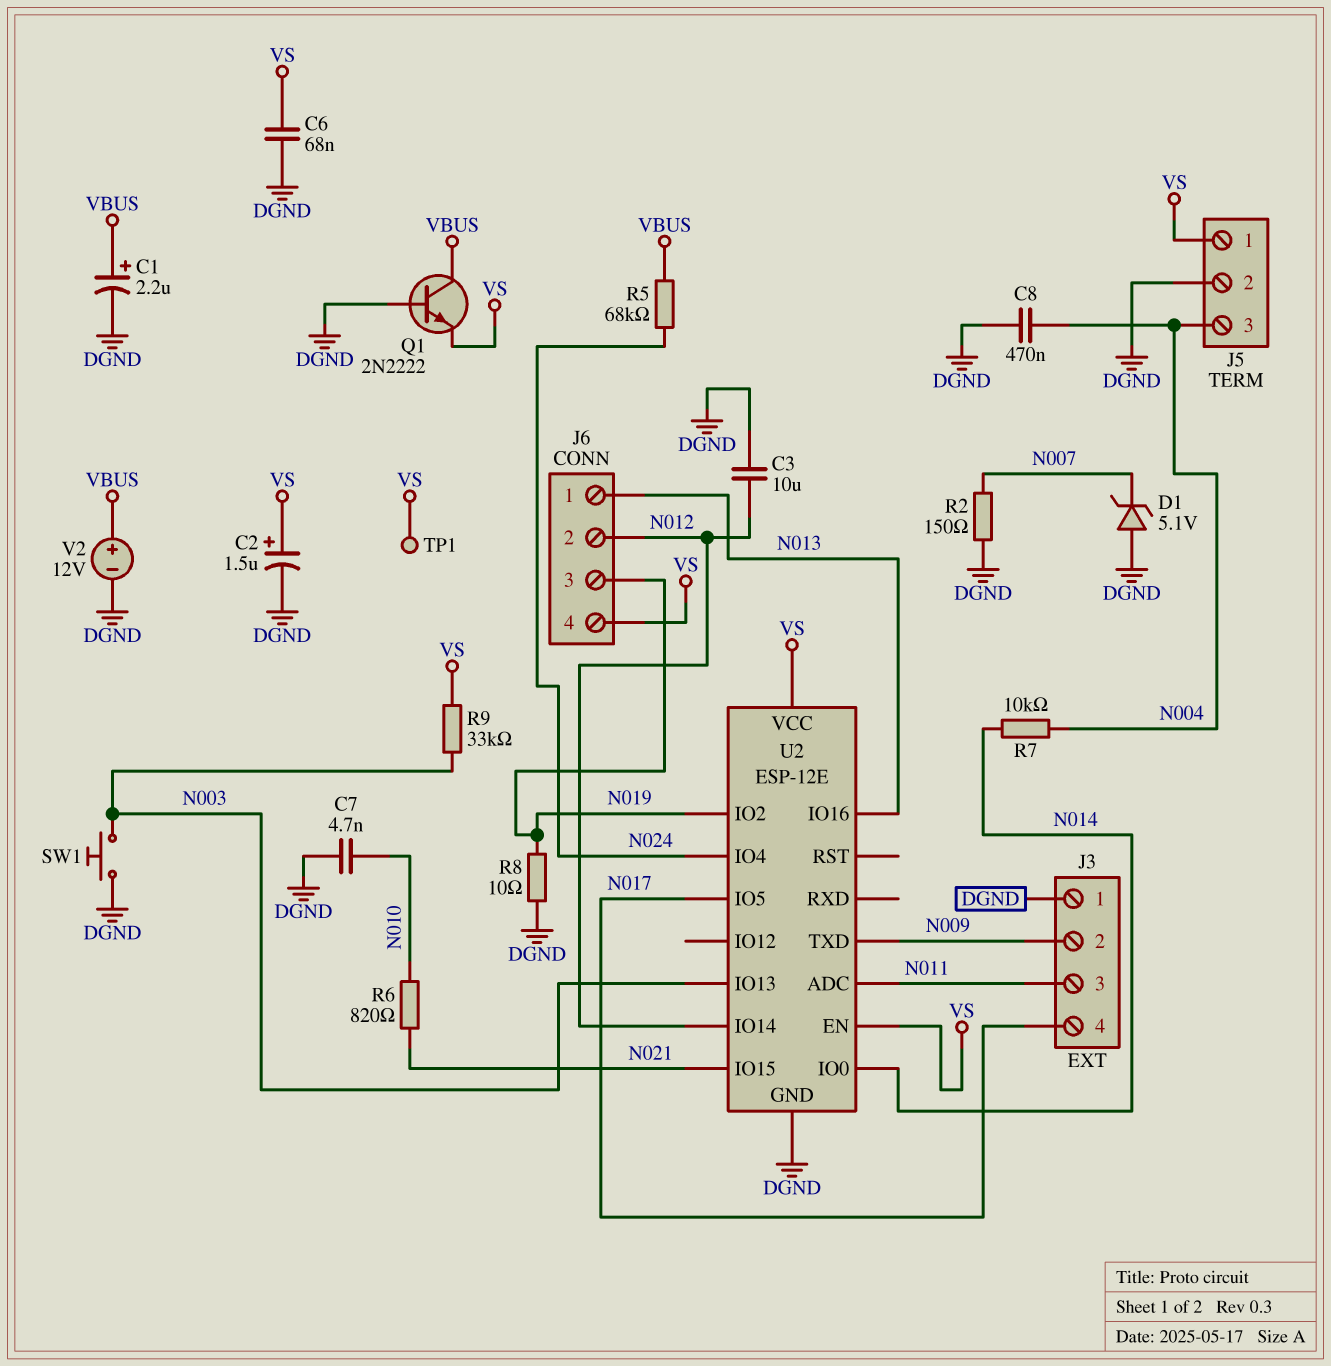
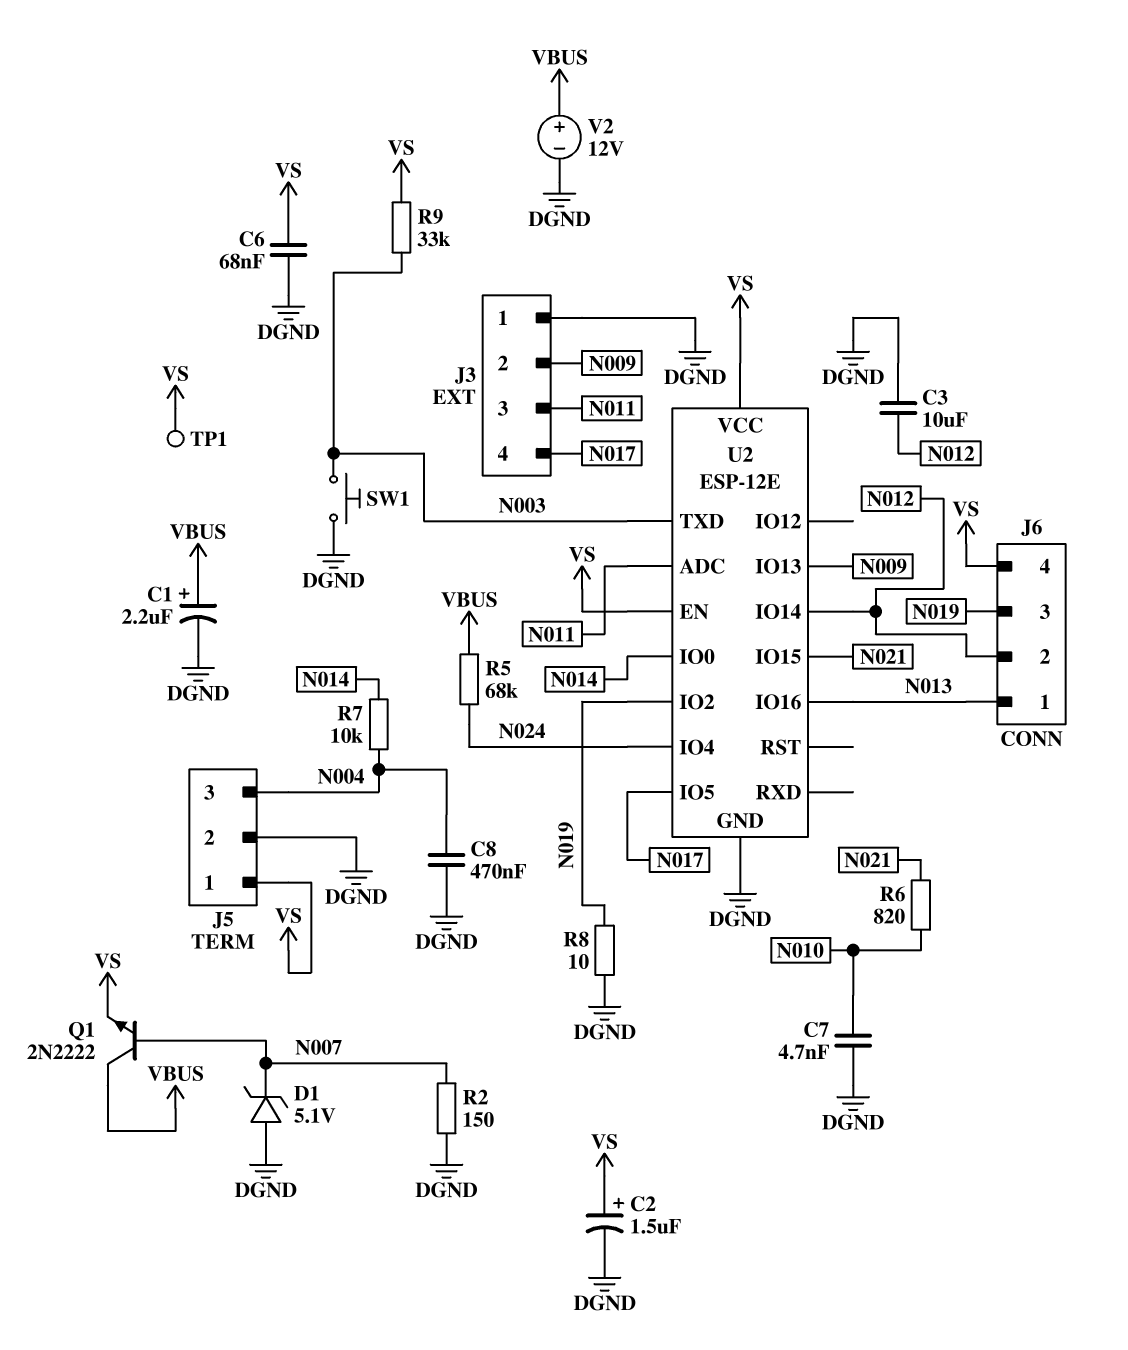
Q1: NPN 2N2222 (B DGND, C VBUS, E VS) -> NPN 2N2222 (B N007, C VBUS, E VS)
U2 pin IO13: N003 -> N009
U2 pin TXD: N009 -> N003

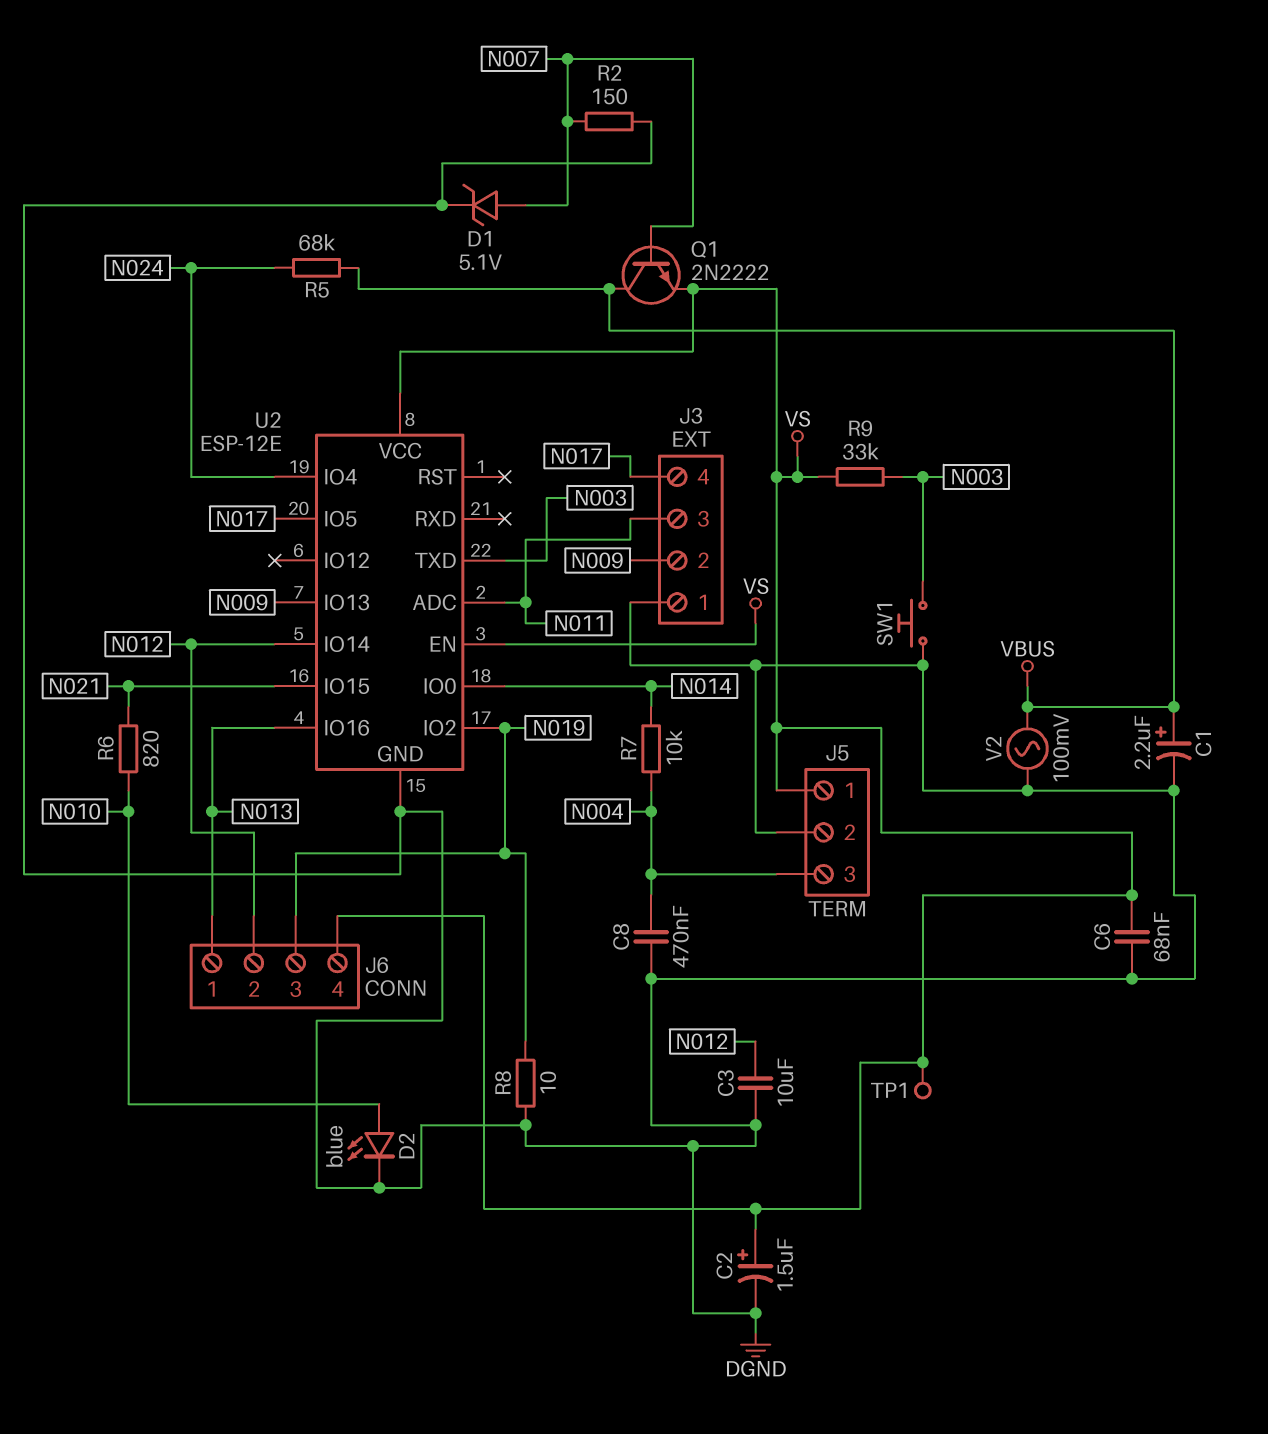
C7: 4.7nF (DGND, N010) -> none
D1: zener 5.1V (A DGND, K N007) -> zener 5.1V (A N007, K DGND)
D2: none -> LED blue (A N010, K DGND)
V2: 12V (plus VBUS, minus DGND) -> AC 100mV (DGND, VBUS)

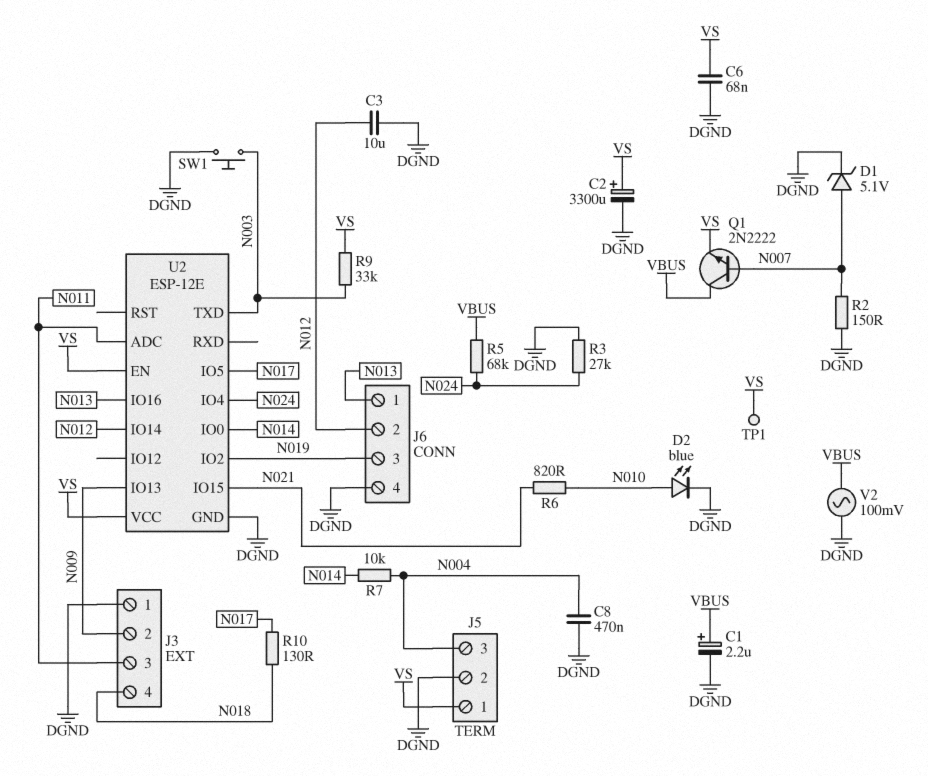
C2: 1.5uF (plus VS, minus DGND) -> 3300uF (plus VS, minus DGND)
J3 pin 4: N017 -> N018
J6 pin 4: VS -> DGND
R3: none -> 27k (DGND, N024)
R8: 10 (DGND, N019) -> none
R10: none -> 130 (N017, N018)

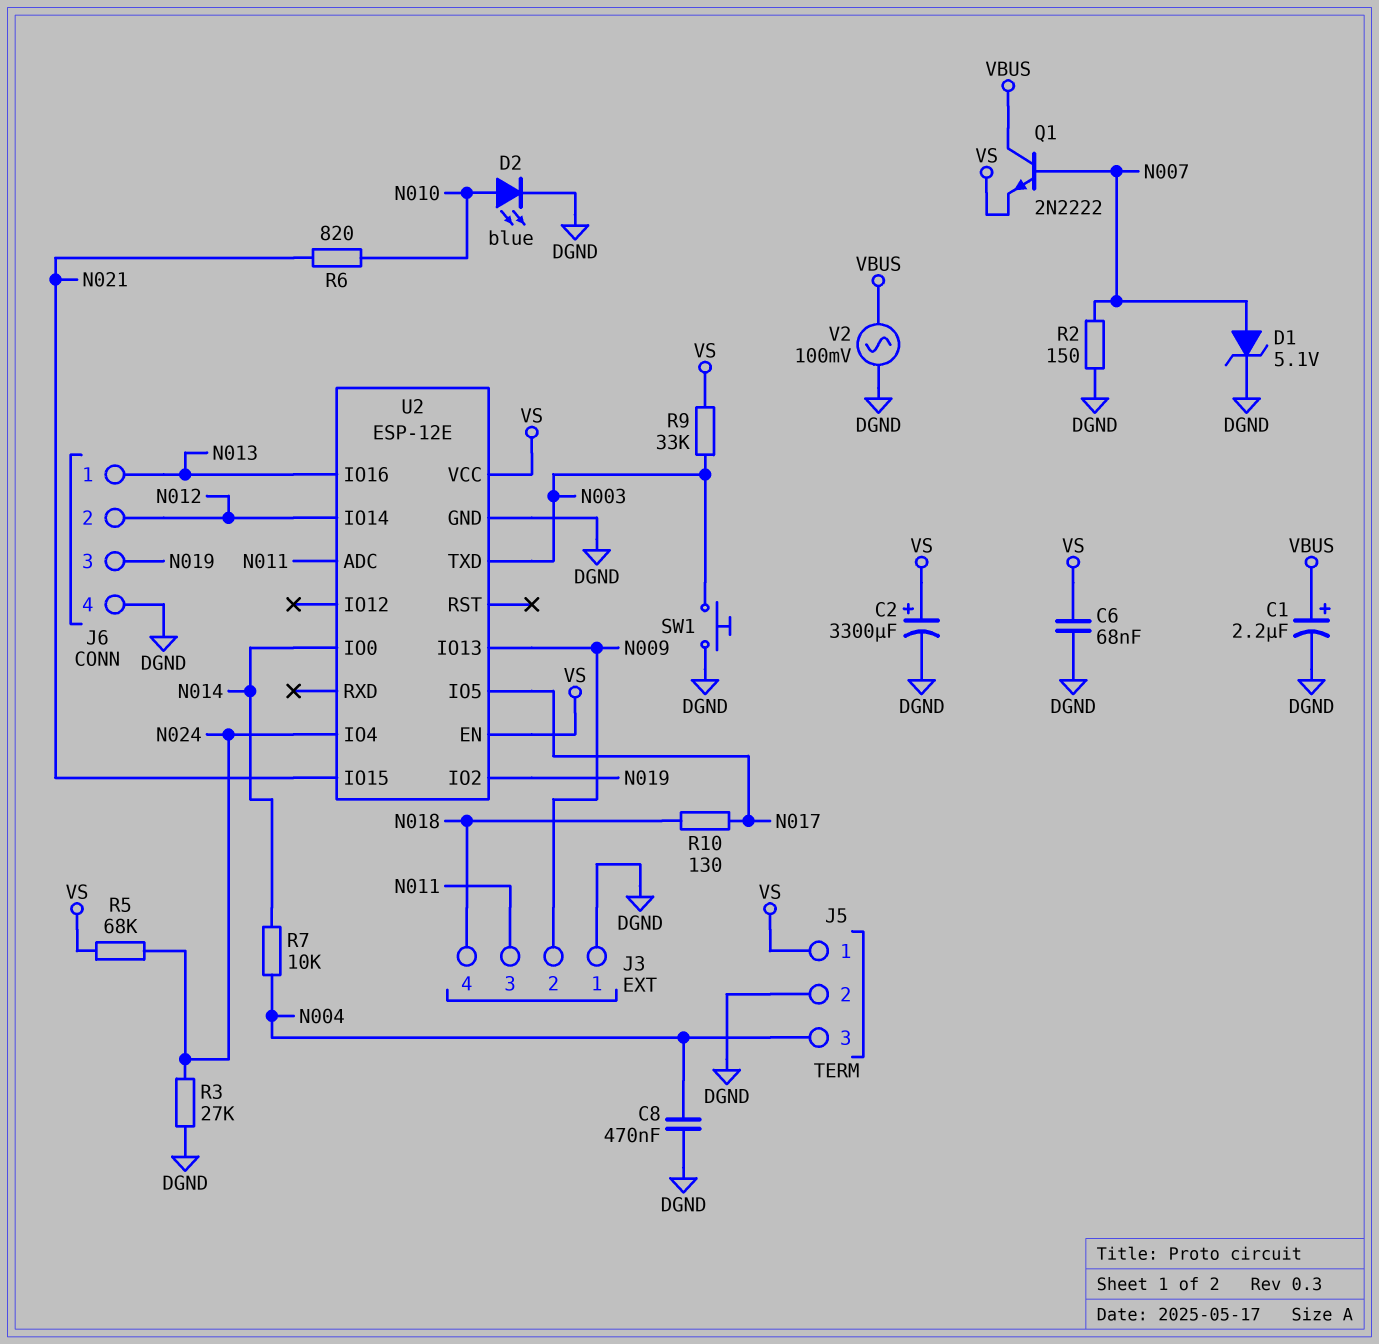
C3: 10uF (DGND, N012) -> none
R5: 68k (N024, VBUS) -> 68k (N024, VS)
TP1: test point (VS) -> none

